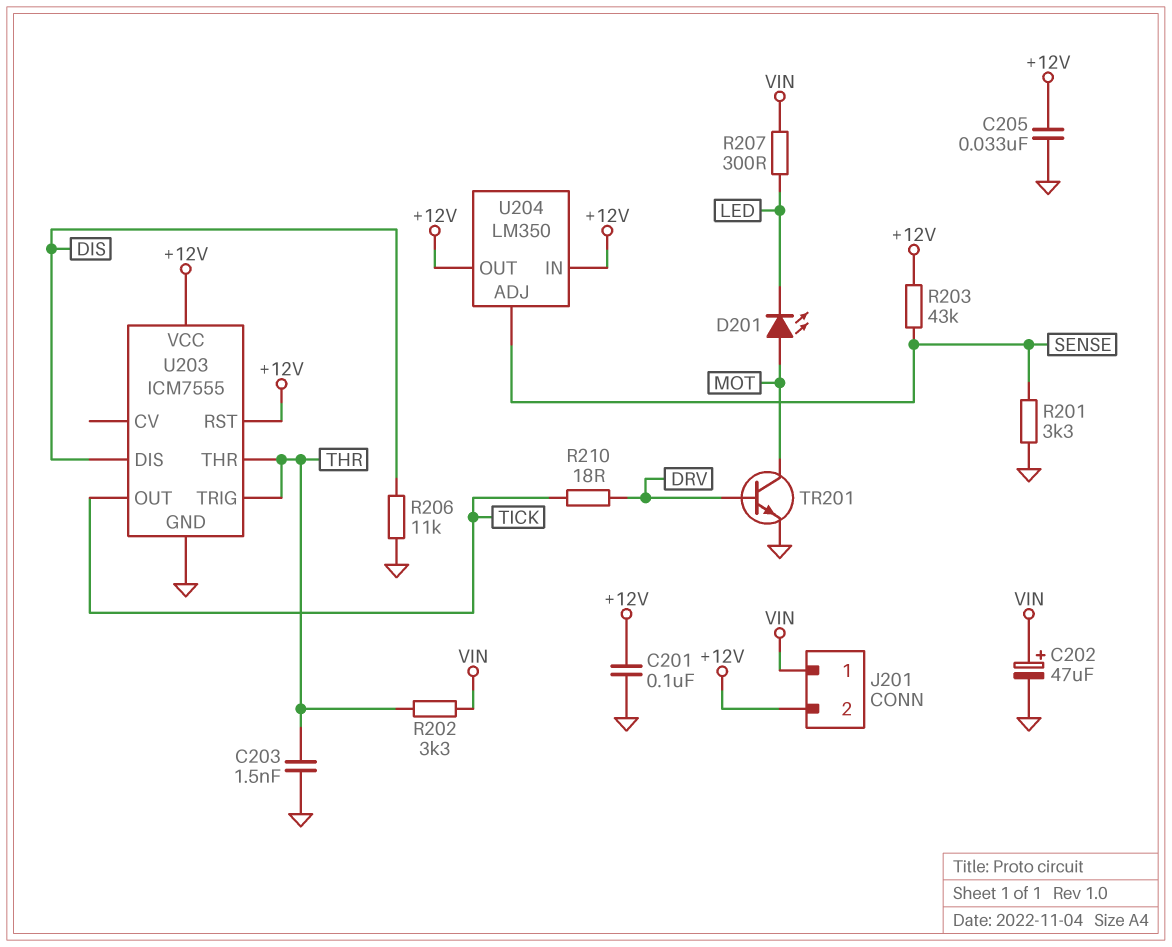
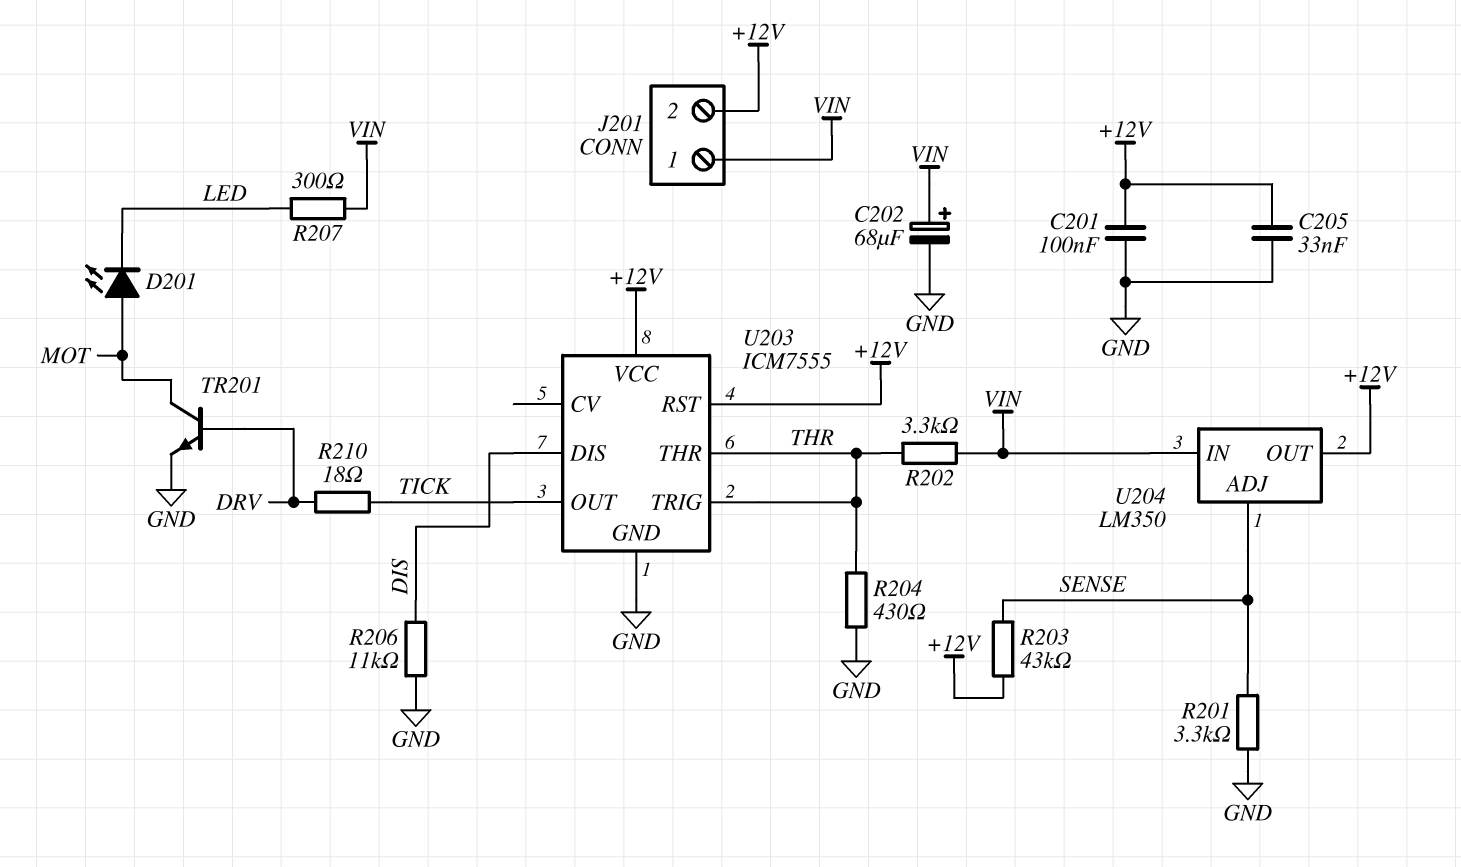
C202: 47uF (plus VIN, minus GND) -> 68uF (plus VIN, minus GND)
C203: 1.5nF (GND, THR) -> none
R204: none -> 430 (GND, THR)
U204 pin IN: +12V -> VIN

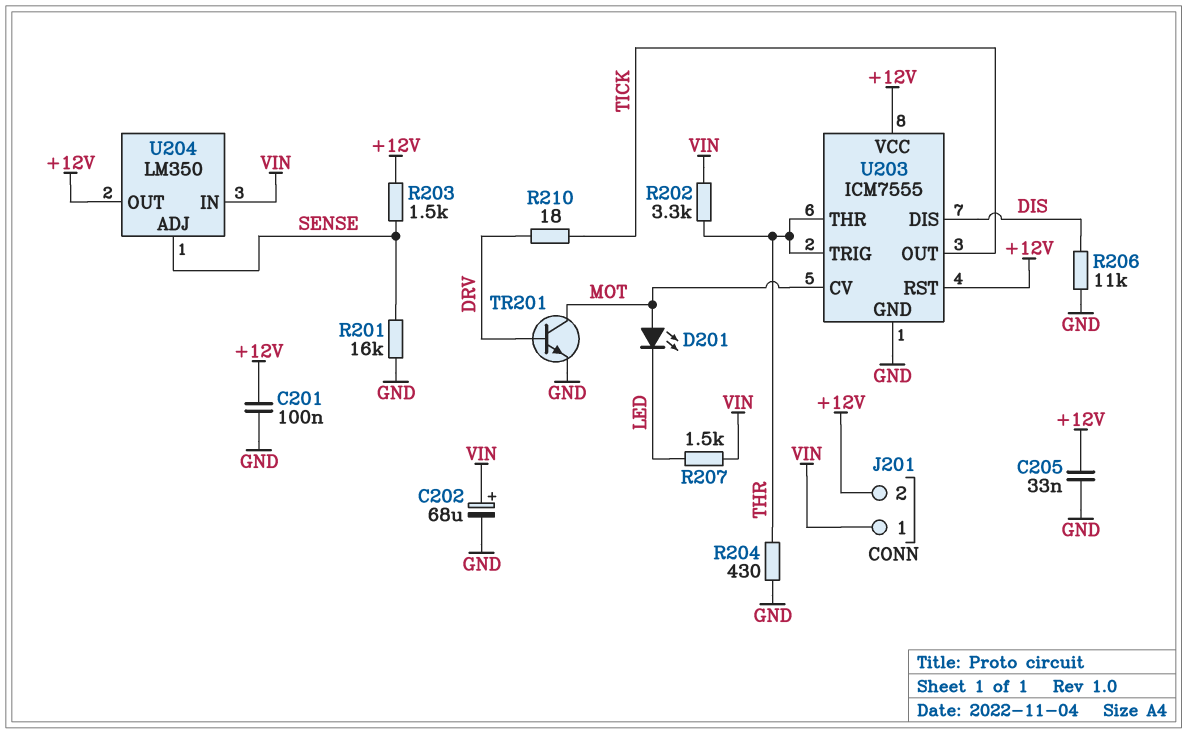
R201: 3.3k (GND, SENSE) -> 16k (GND, SENSE)
R203: 43k (+12V, SENSE) -> 1.5k (+12V, SENSE)
R207: 300 (LED, VIN) -> 1.5k (LED, VIN)
U203 pin CV: none -> MOT

